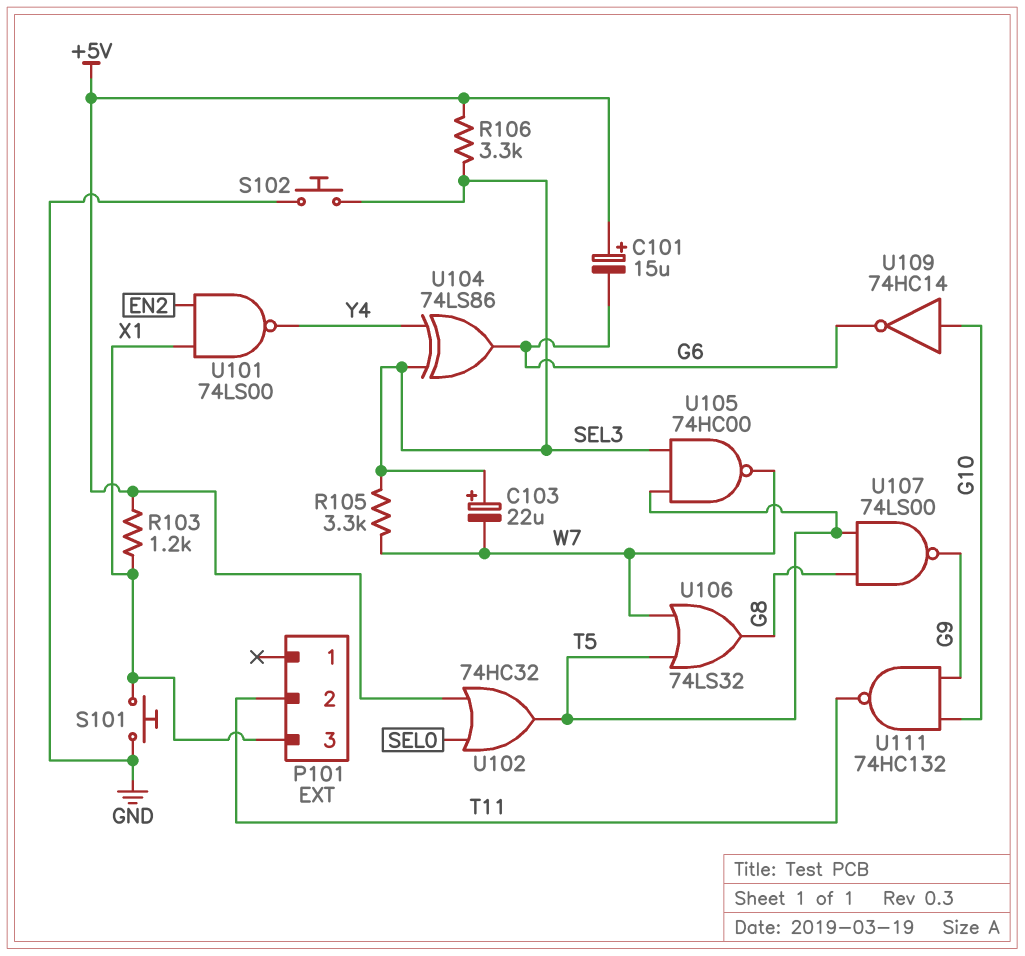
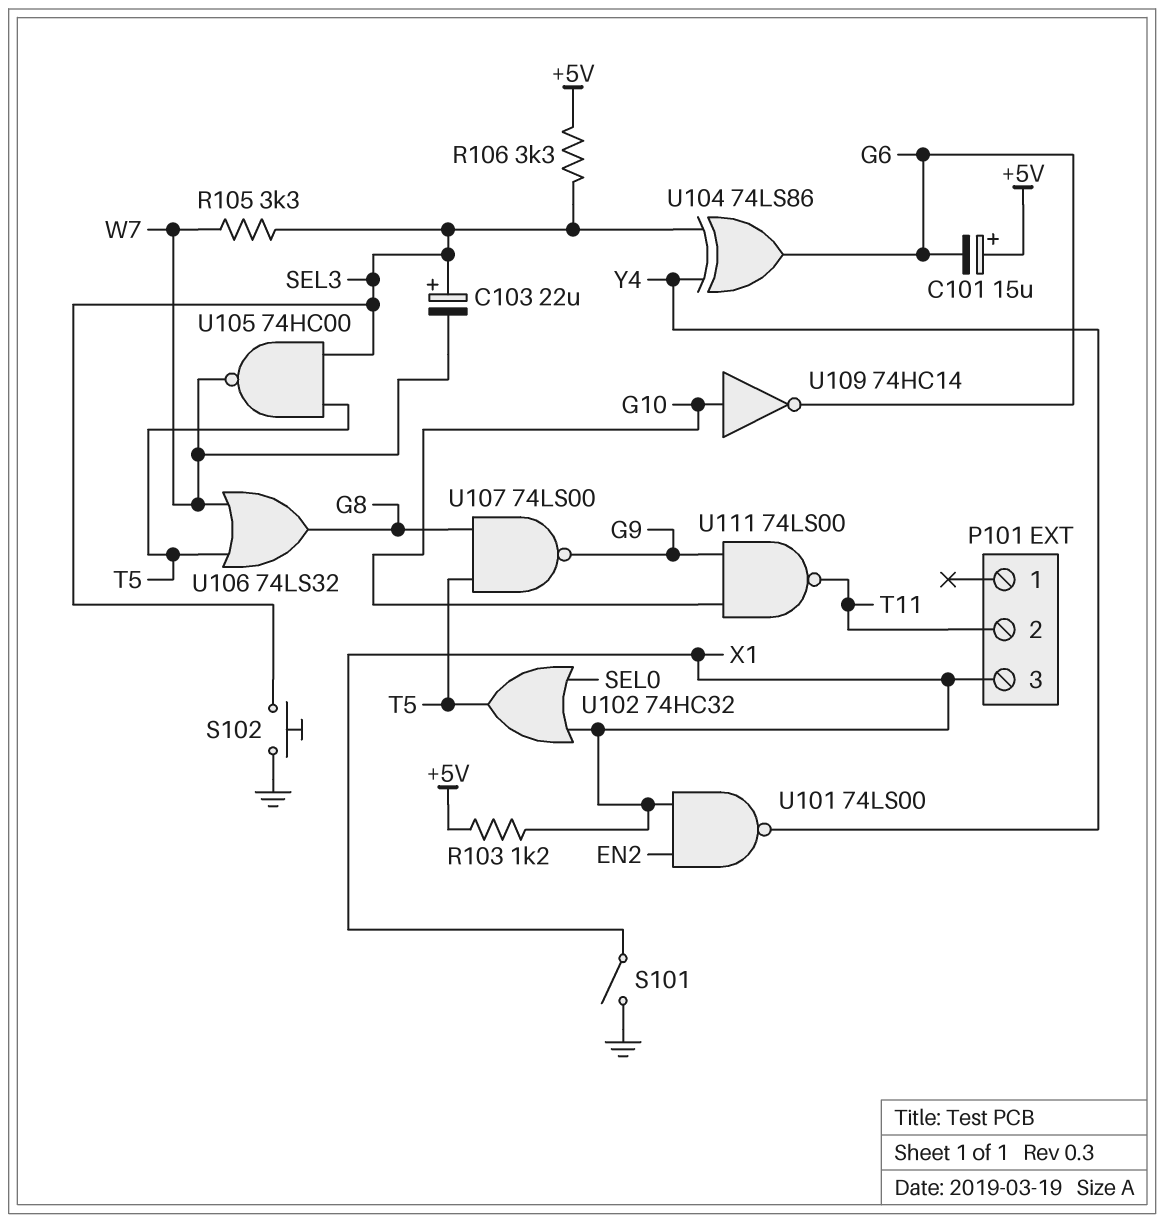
S101: button (GND, X1) -> switch (GND, X1)
U102: OR 74HC32 (in +5V, in SEL0, out T5) -> OR 74HC32 (in SEL0, in X1, out T5)
U111: NAND 74HC132 (in G9, in G10, out T11) -> NAND 74LS00 (in G9, in G10, out T11)

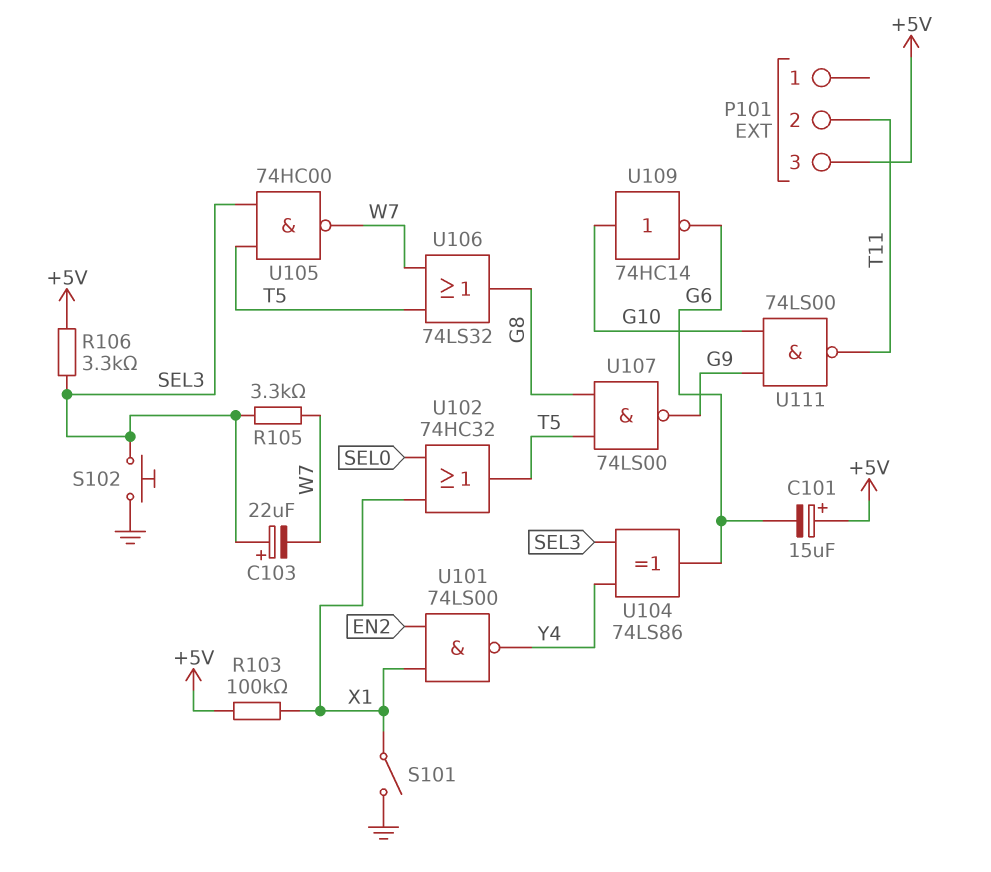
P101 pin 3: X1 -> +5V
R103: 1.2k (+5V, X1) -> 100k (+5V, X1)

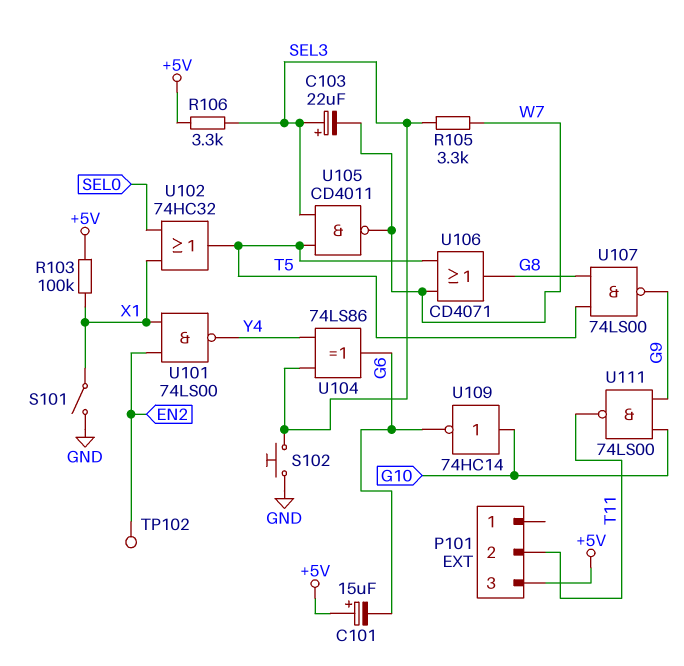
TP102: none -> test point (EN2)
U105: NAND 74HC00 (in SEL3, in T5, out W7) -> NAND CD4011 (in SEL3, in T5, out W7)
U106: OR 74LS32 (in T5, in W7, out G8) -> OR CD4071 (in T5, in W7, out G8)

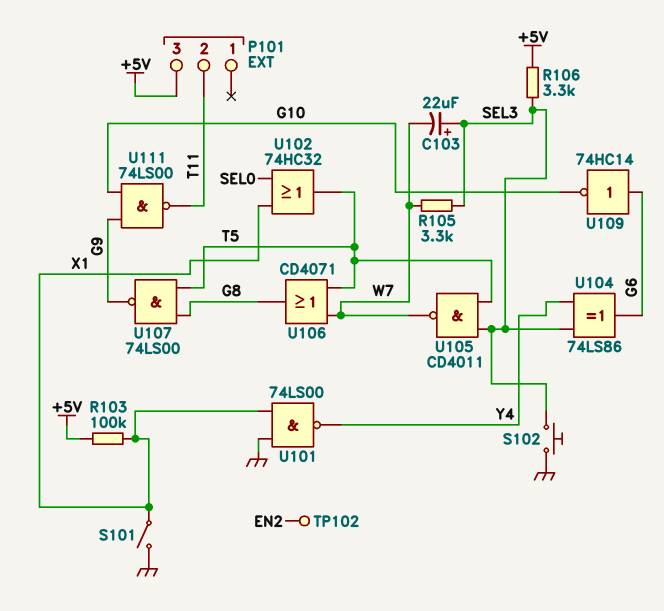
C101: 15uF (plus +5V, minus G6) -> none
U101: NAND 74LS00 (in EN2, in X1, out Y4) -> NAND 74LS00 (in GND, in X1, out Y4)
U109: NOT 74HC14 (in G10, out G6) -> NOT 74HC14 (in G6, out G10)

